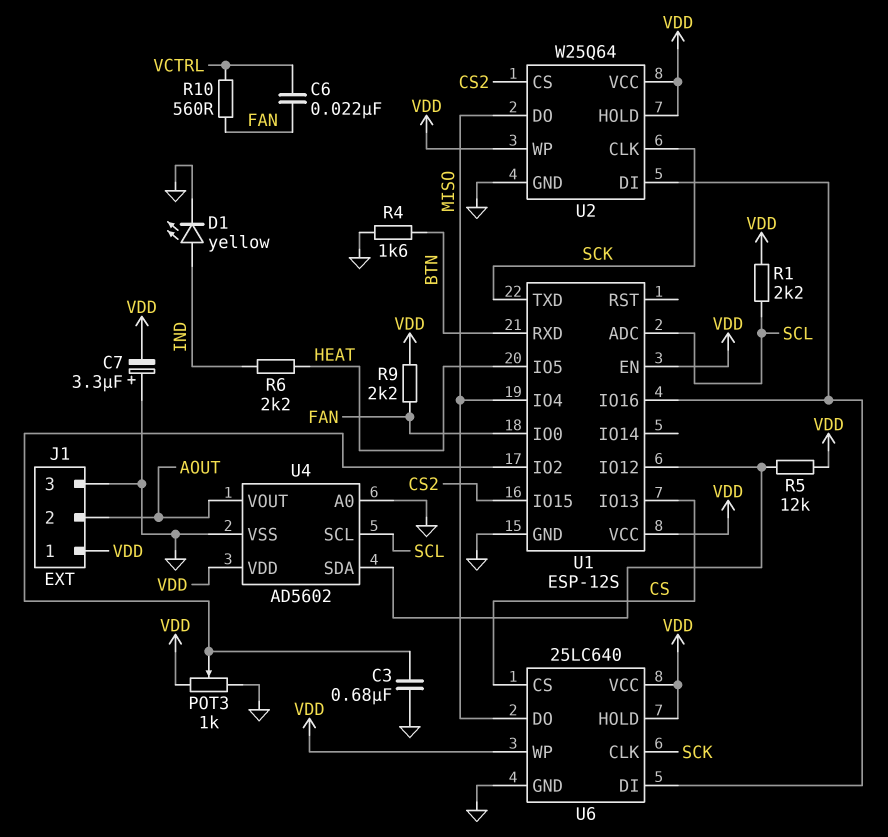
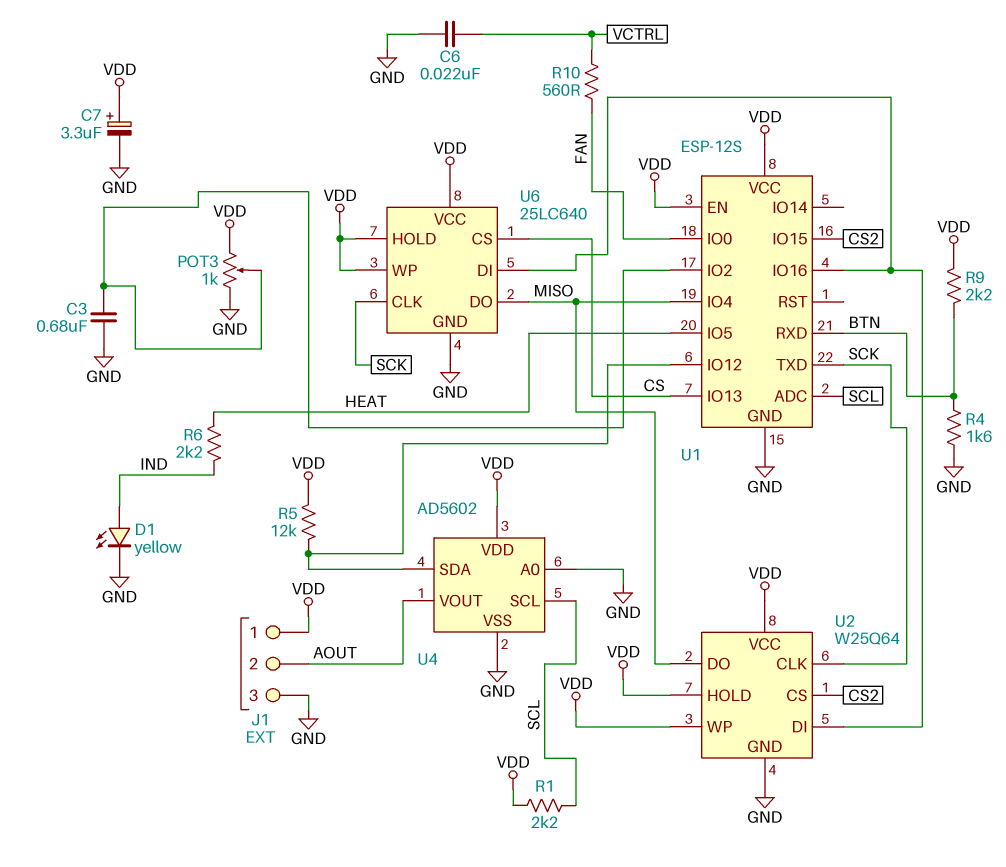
C6: 22nF (FAN, VCTRL) -> 22nF (GND, VCTRL)
C7: 3.3uF (plus GND, minus VDD) -> 3.3uF (plus VDD, minus GND)
R9: 2.2k (FAN, VDD) -> 2.2k (BTN, VDD)

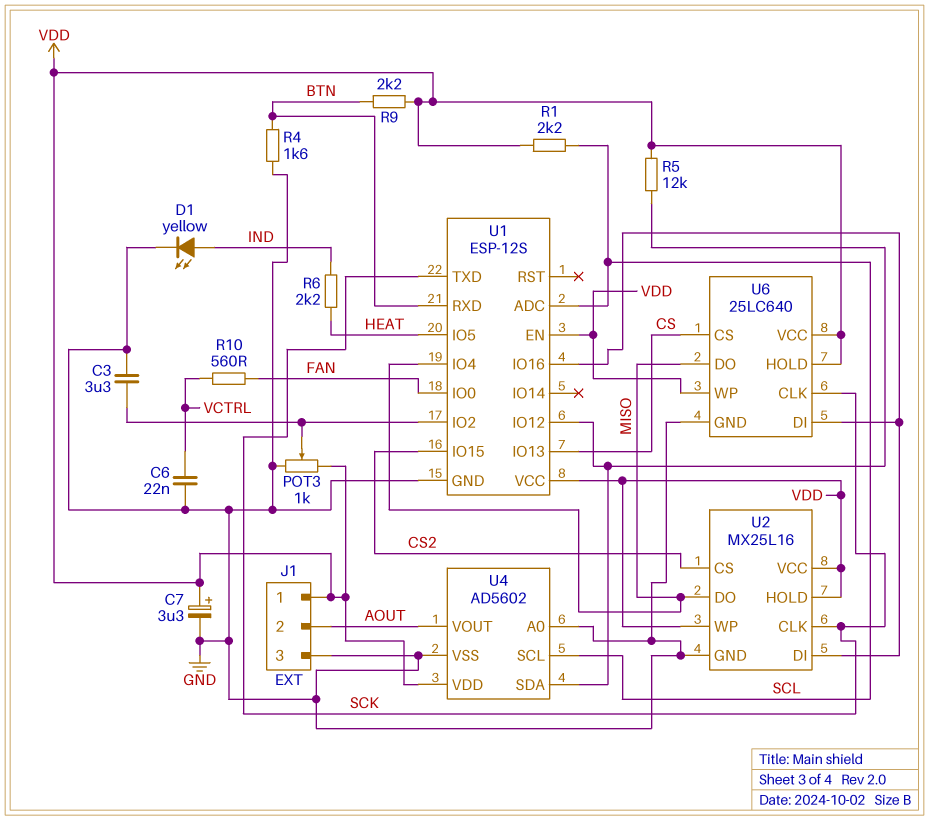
C3: 680nF (GND, U1/IO2) -> 3.3uF (GND, U1/IO2)
U2: W25Q64 -> MX25L16

